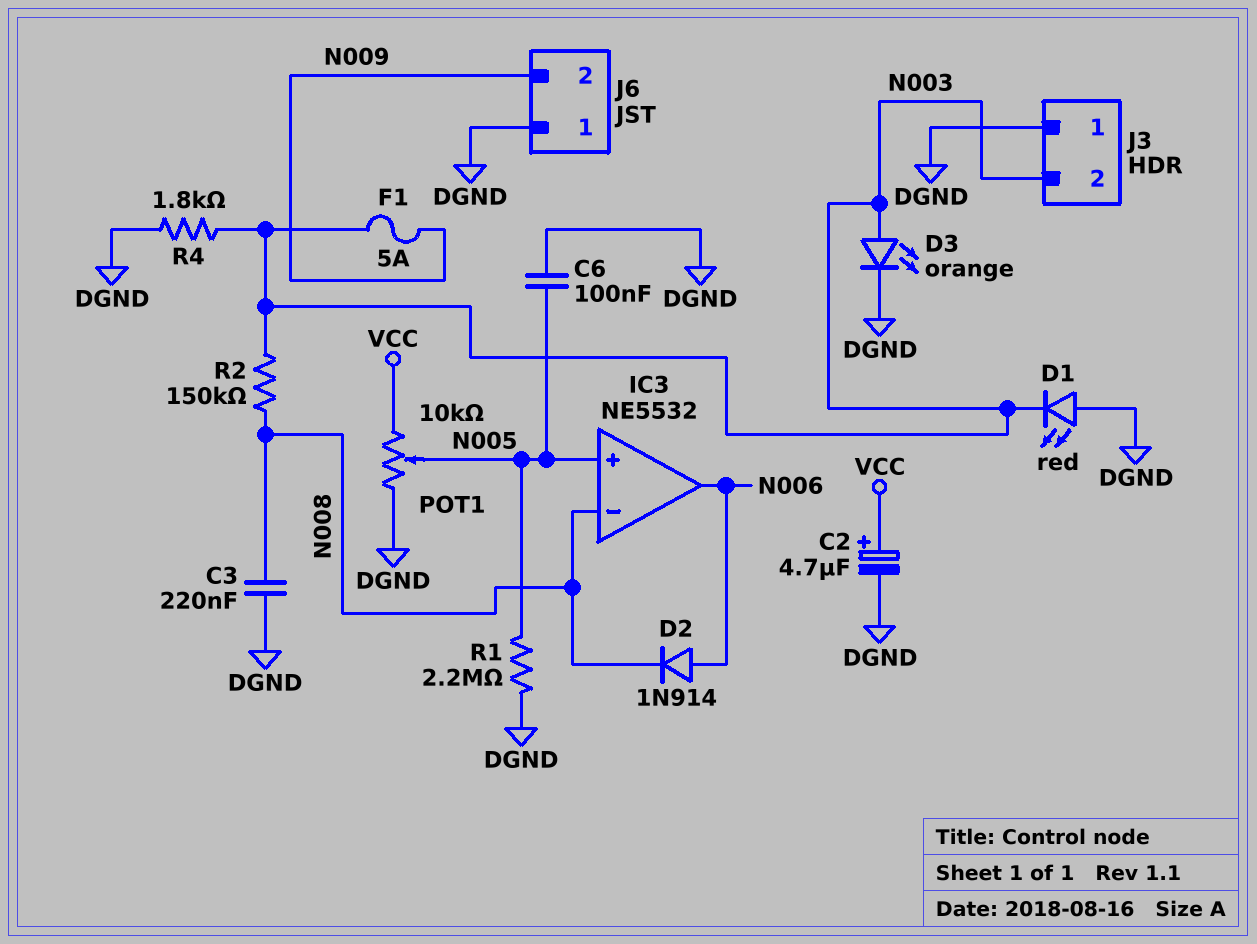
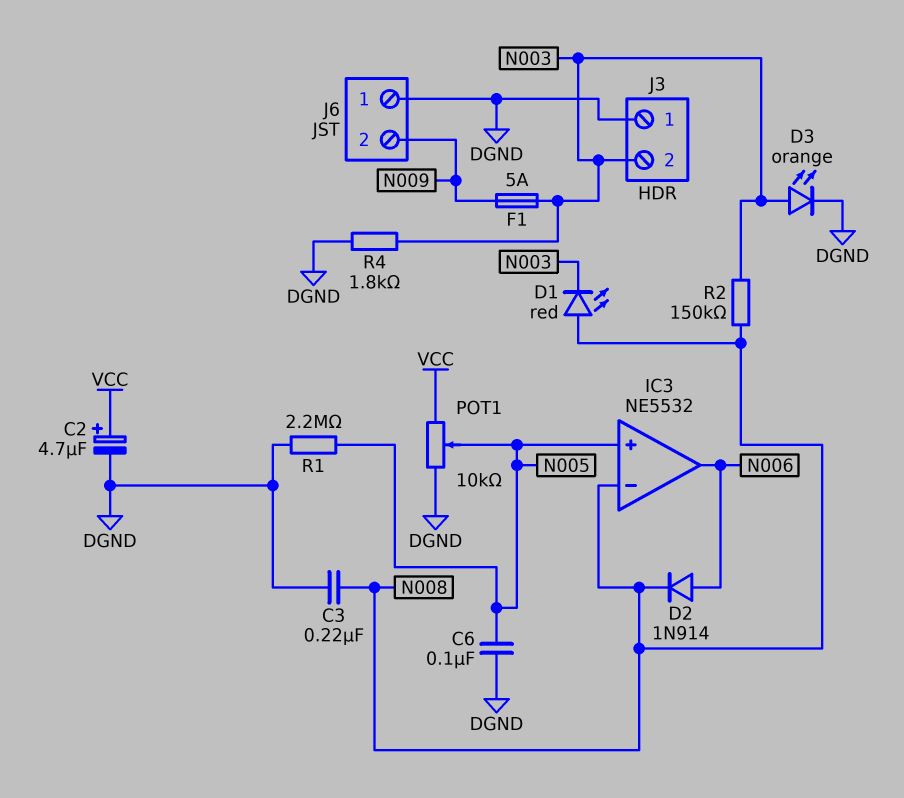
D1: LED red (A DGND, K N003) -> LED red (A N008, K N003)

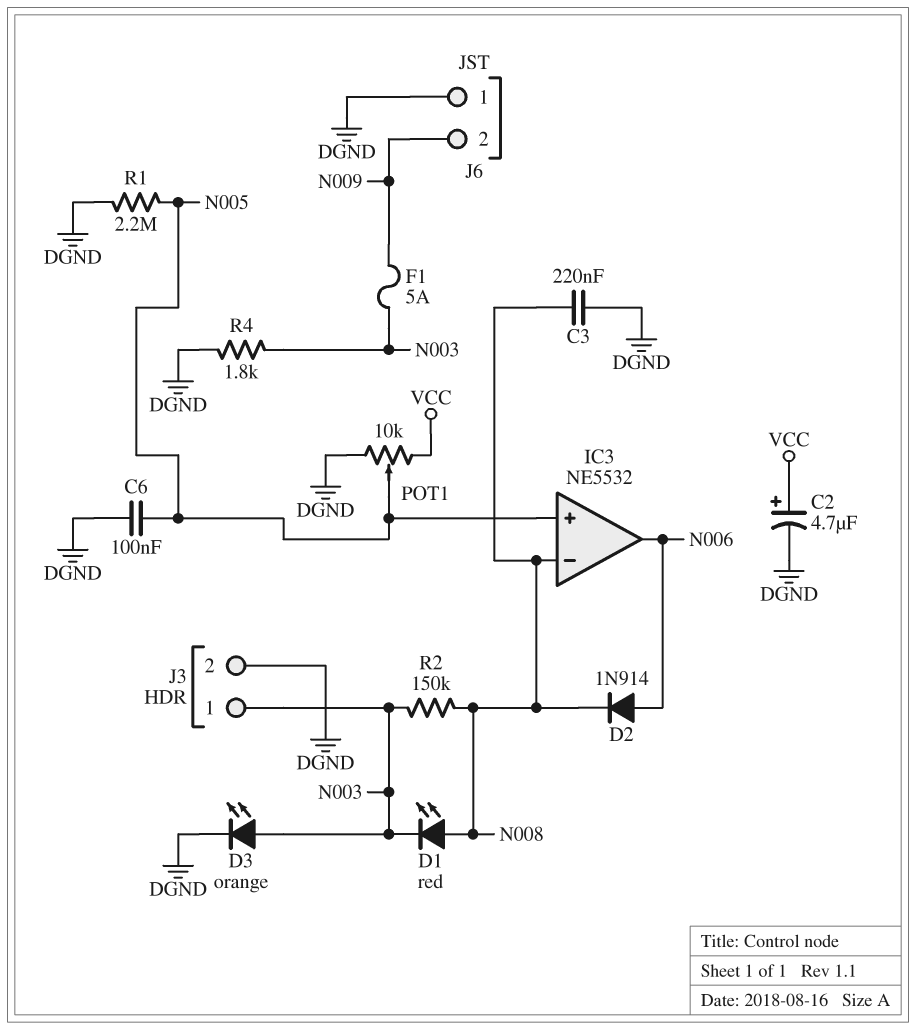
J3 pin 1: DGND -> N003
J3 pin 2: N003 -> DGND

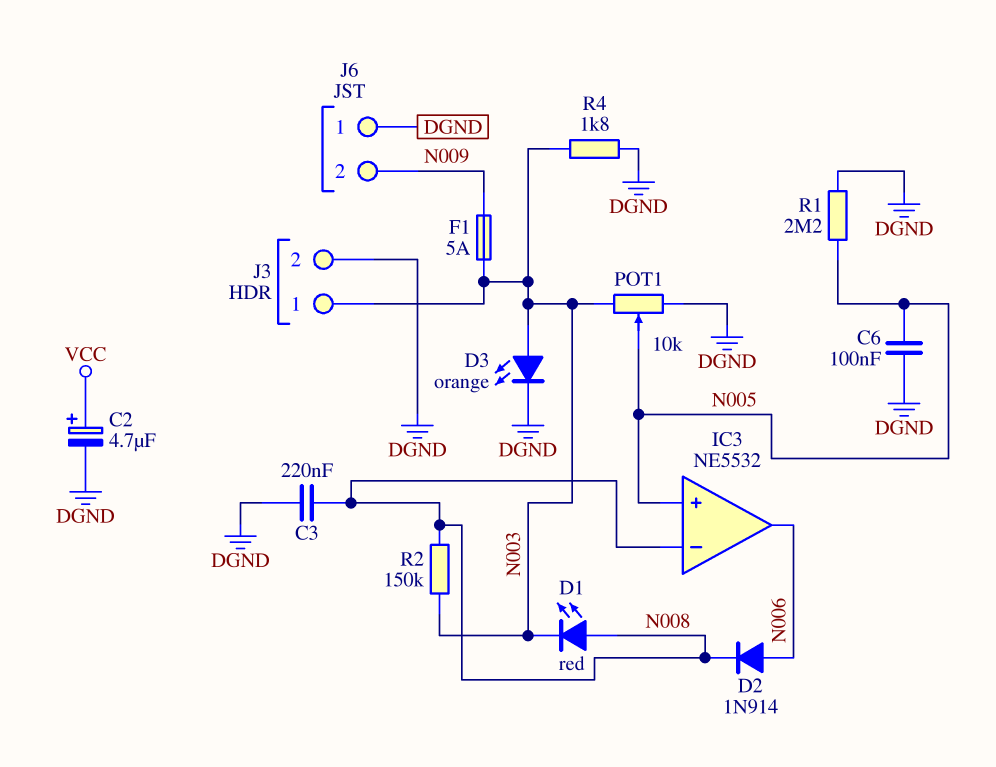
POT1: 10k (DGND, VCC, wiper N005) -> 10k (DGND, N003, wiper N005)

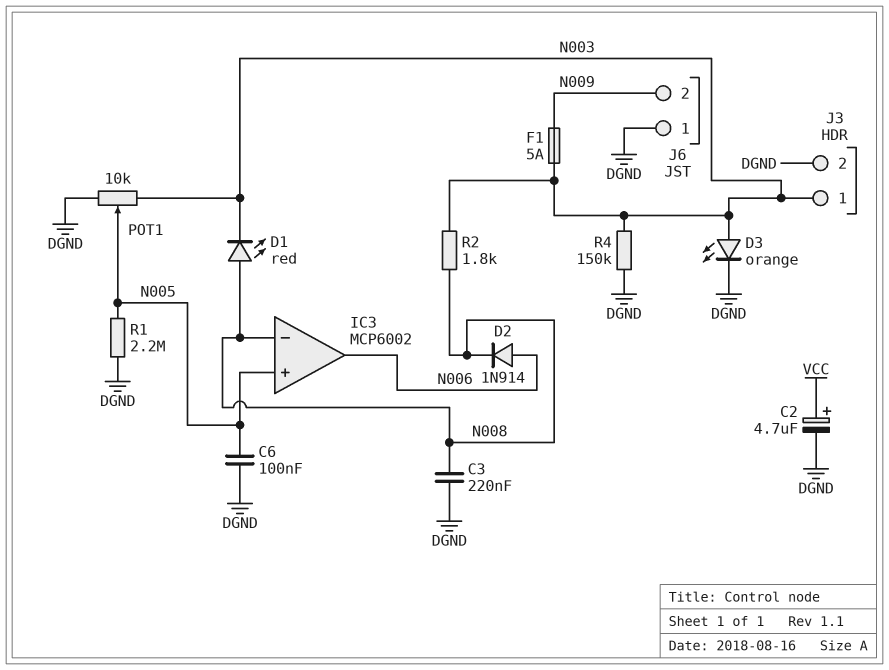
IC3: NE5532 -> MCP6002
R2: 150k (N003, N008) -> 1.8k (N003, N008)
R4: 1.8k (DGND, N003) -> 150k (DGND, N003)

